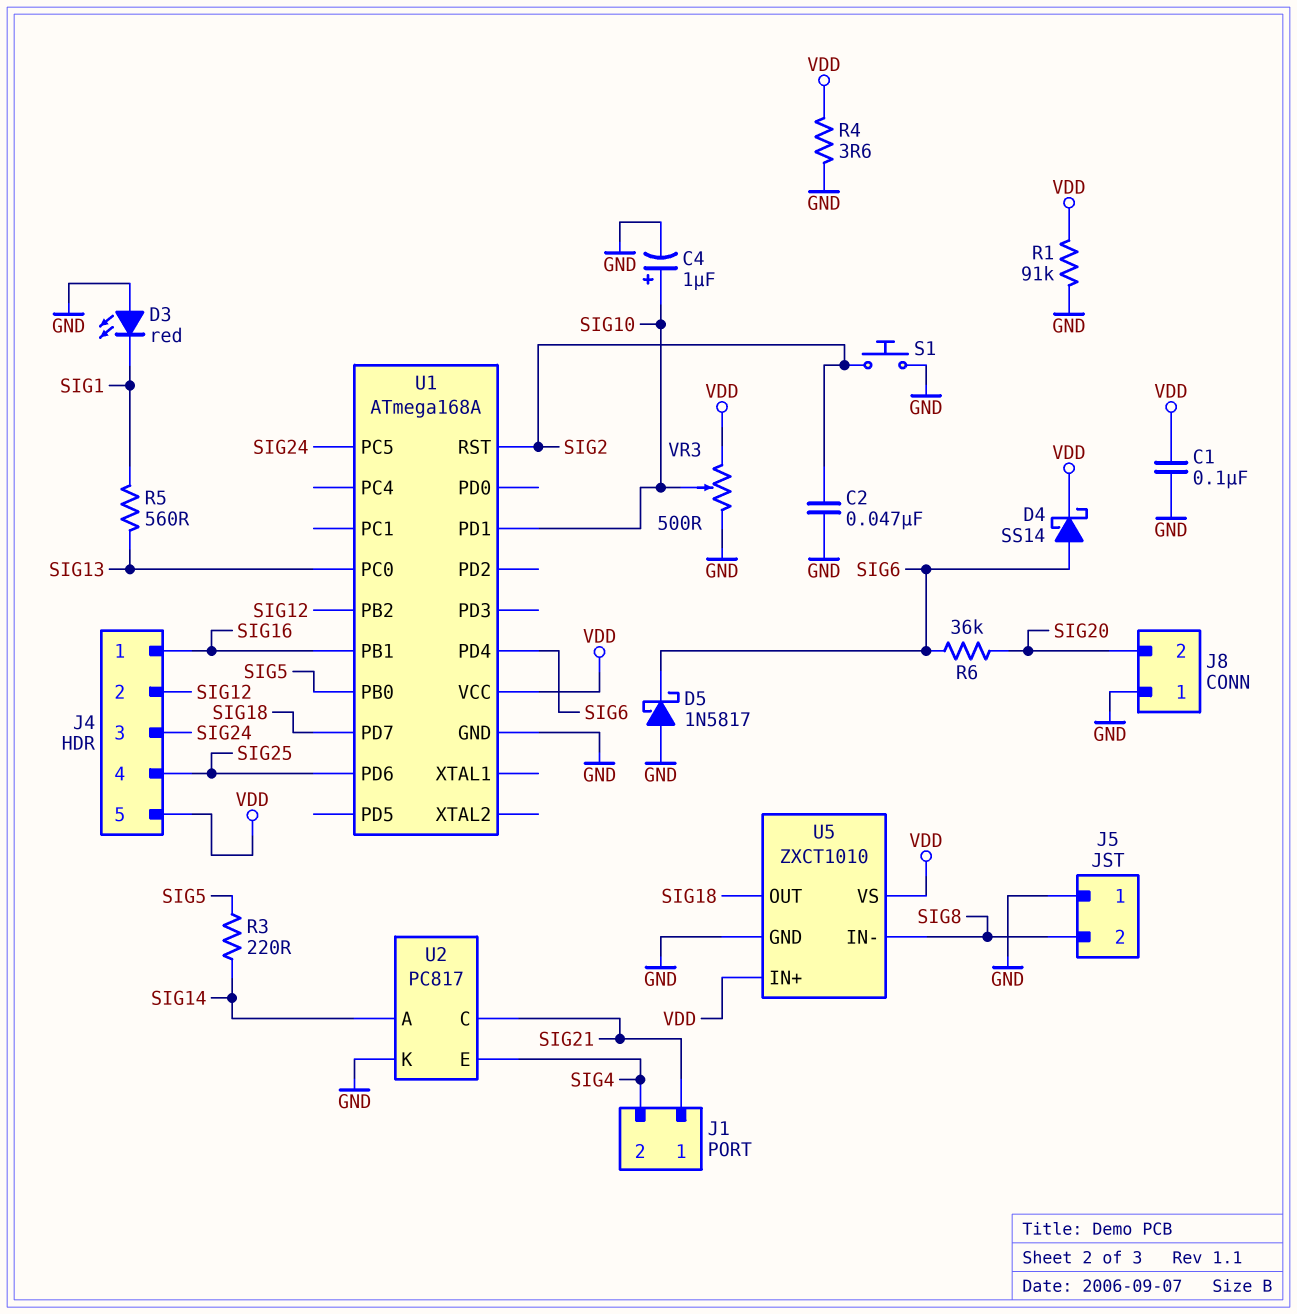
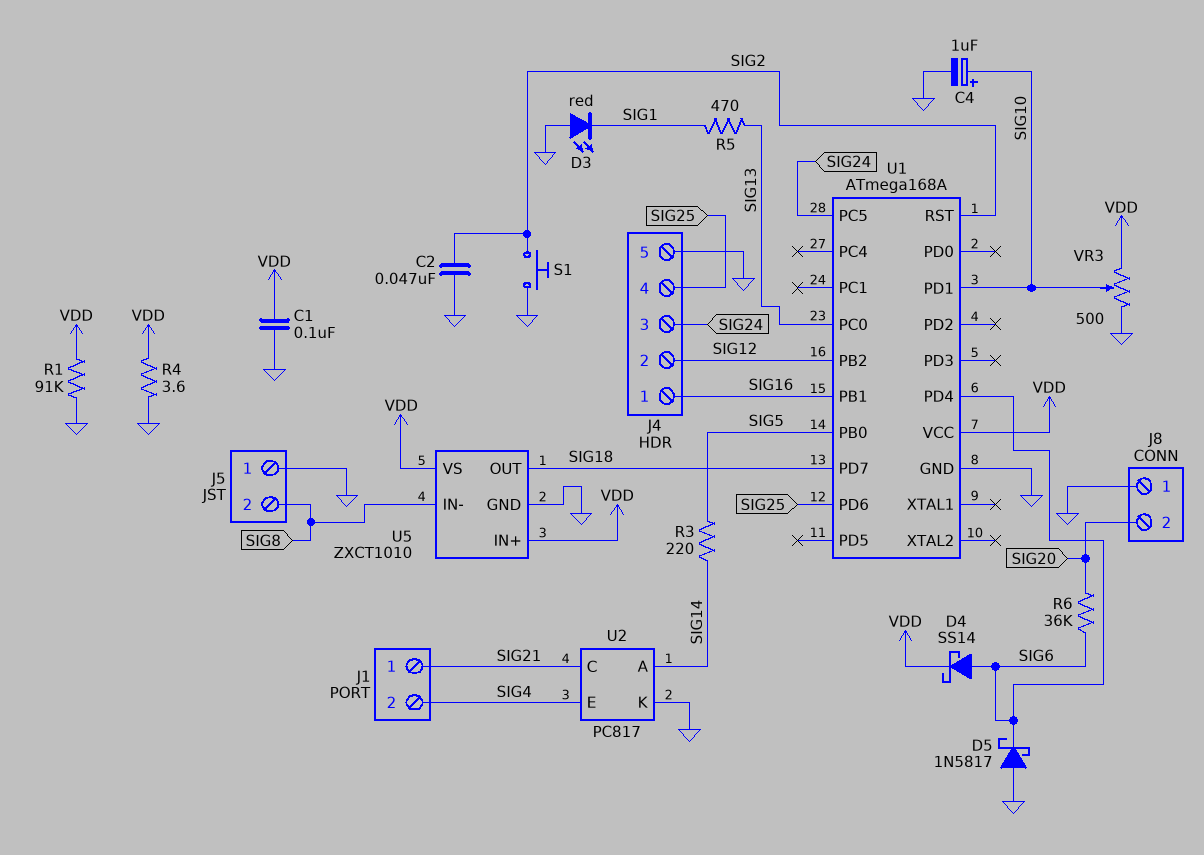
J4 pin 5: VDD -> GND
R5: 560 (SIG1, SIG13) -> 470 (SIG1, SIG13)

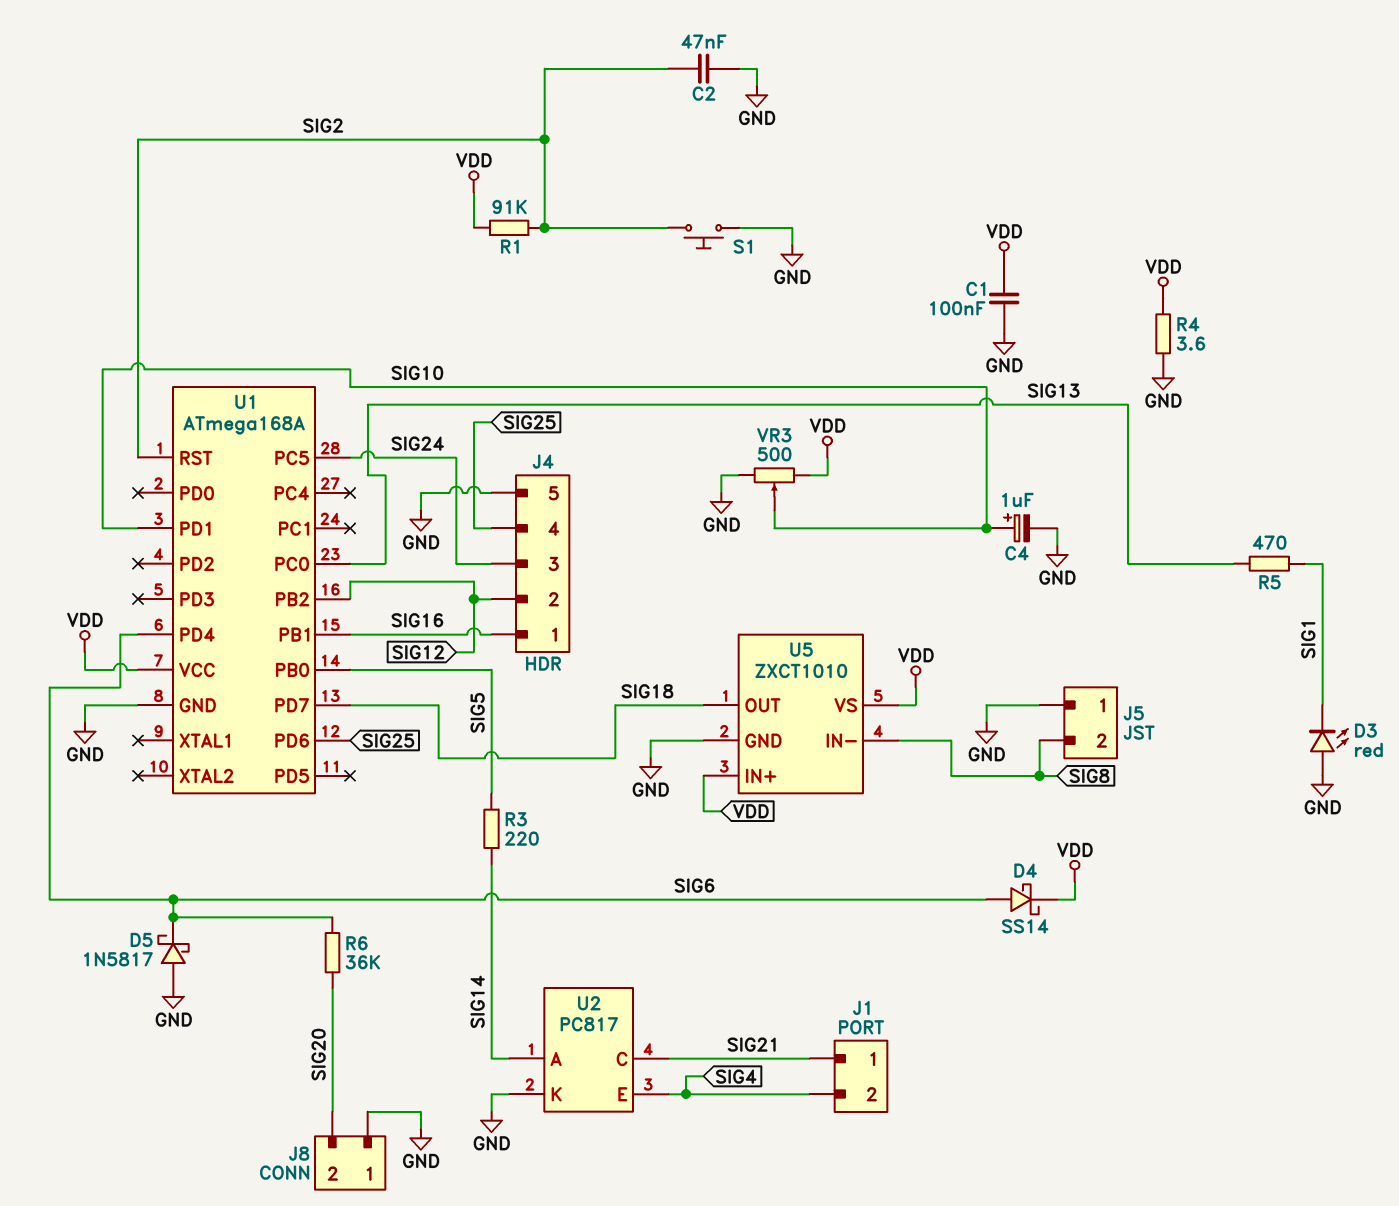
R1: 91k (GND, VDD) -> 91k (SIG2, VDD)

